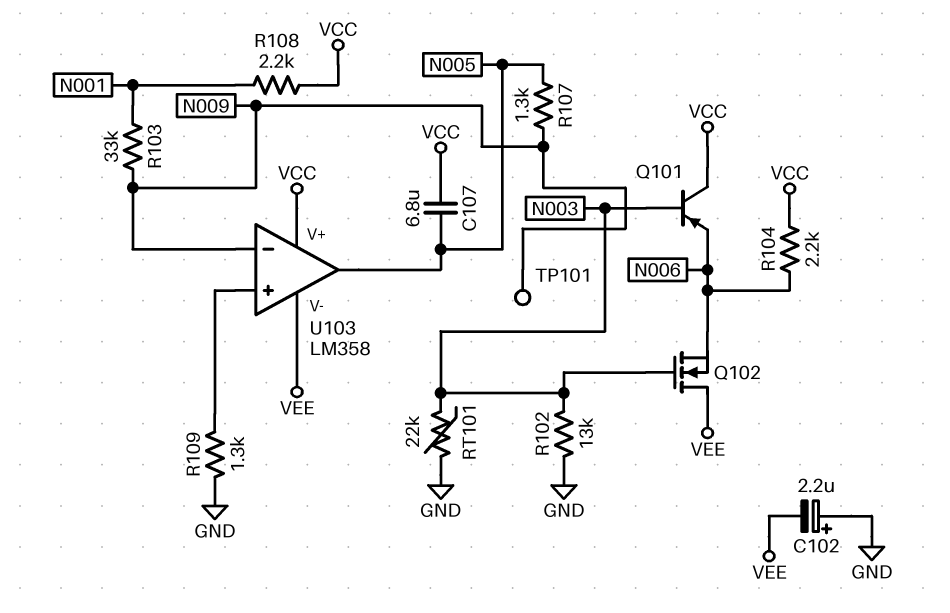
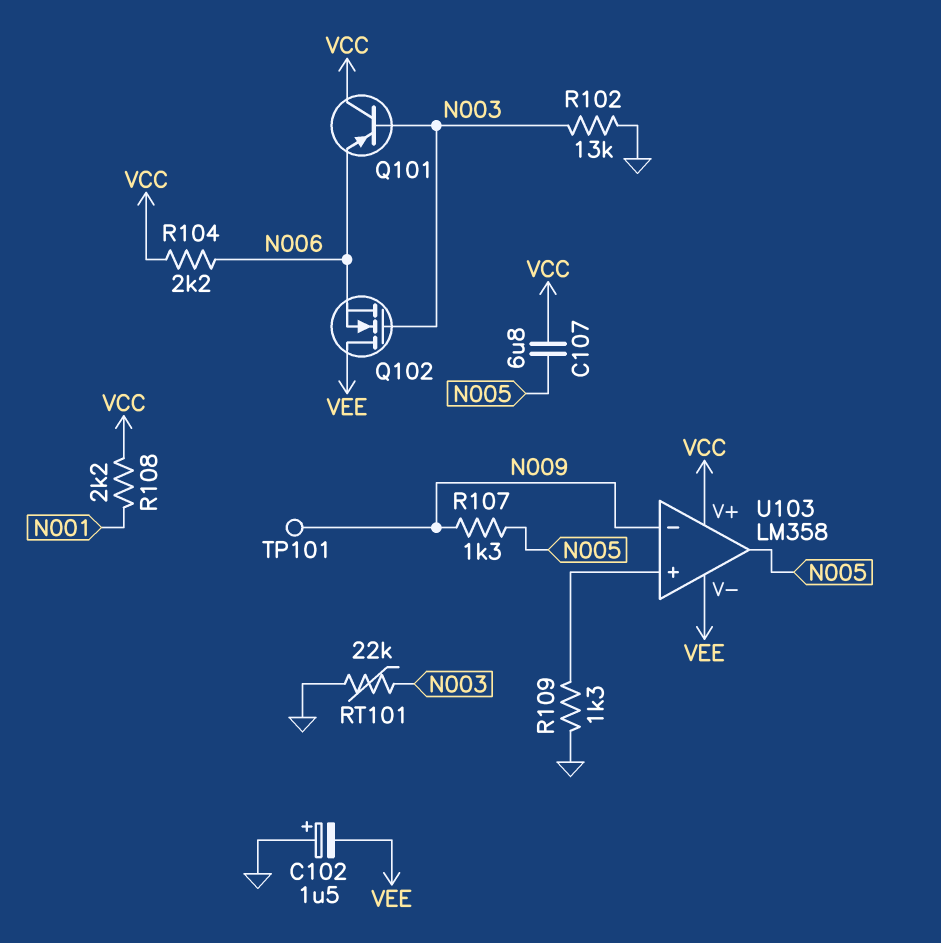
C102: 2.2uF (plus GND, minus VEE) -> 1.5uF (plus GND, minus VEE)
R103: 33k (N001, N009) -> none

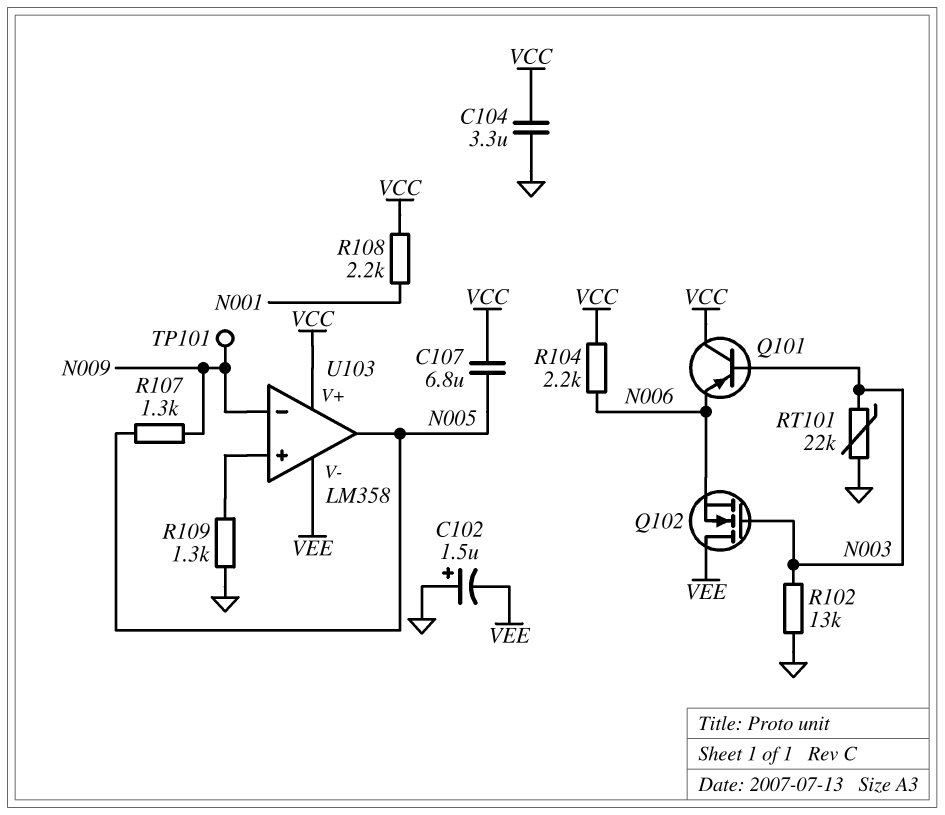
C104: none -> 3.3uF (GND, VCC)

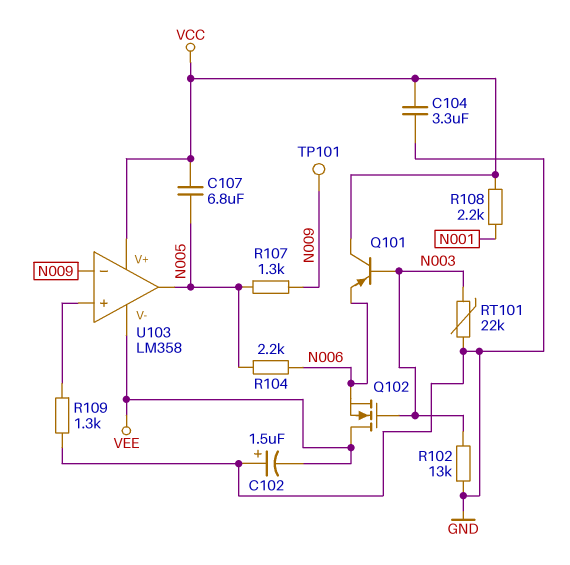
R104: 2.2k (N006, VCC) -> 2.2k (N005, N006)

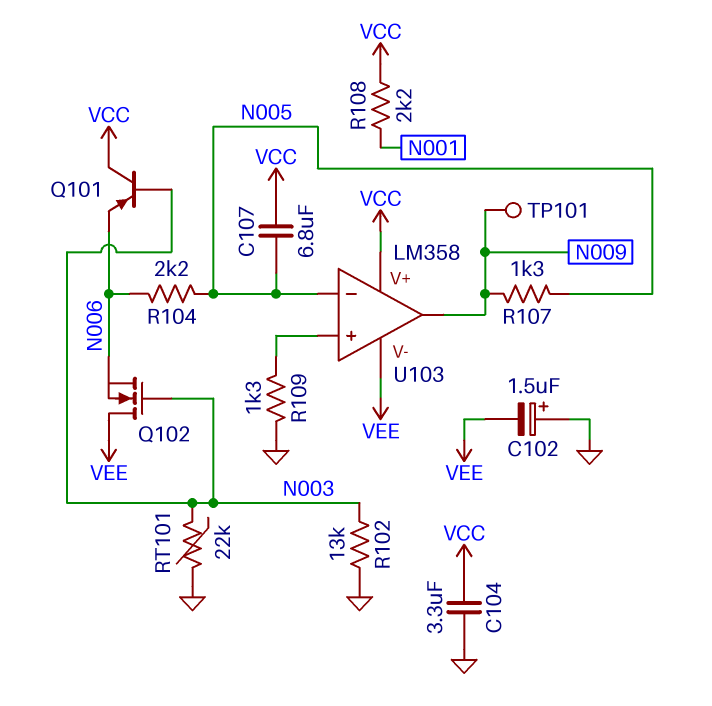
U103 pin in-: N009 -> N005
U103 pin out: N005 -> N009

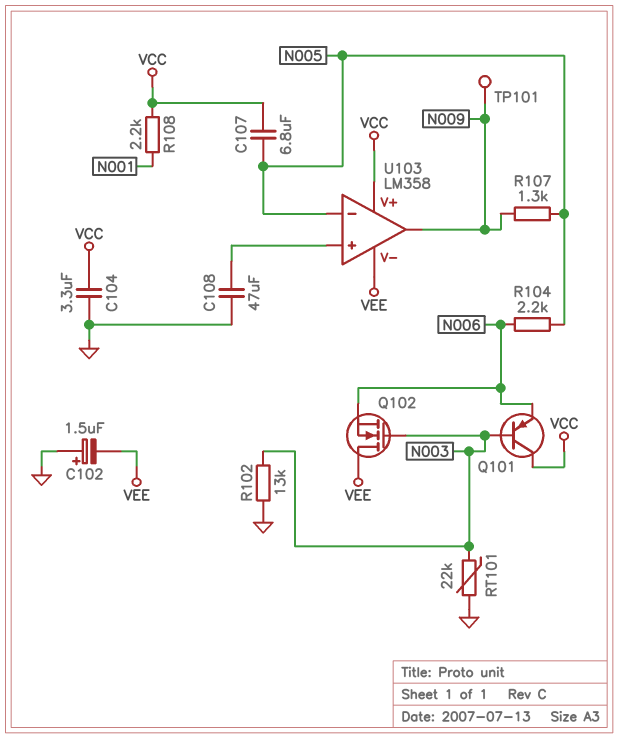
C108: none -> 47uF (GND, U103/in+)
R109: 1.3k (GND, U103/in+) -> none

